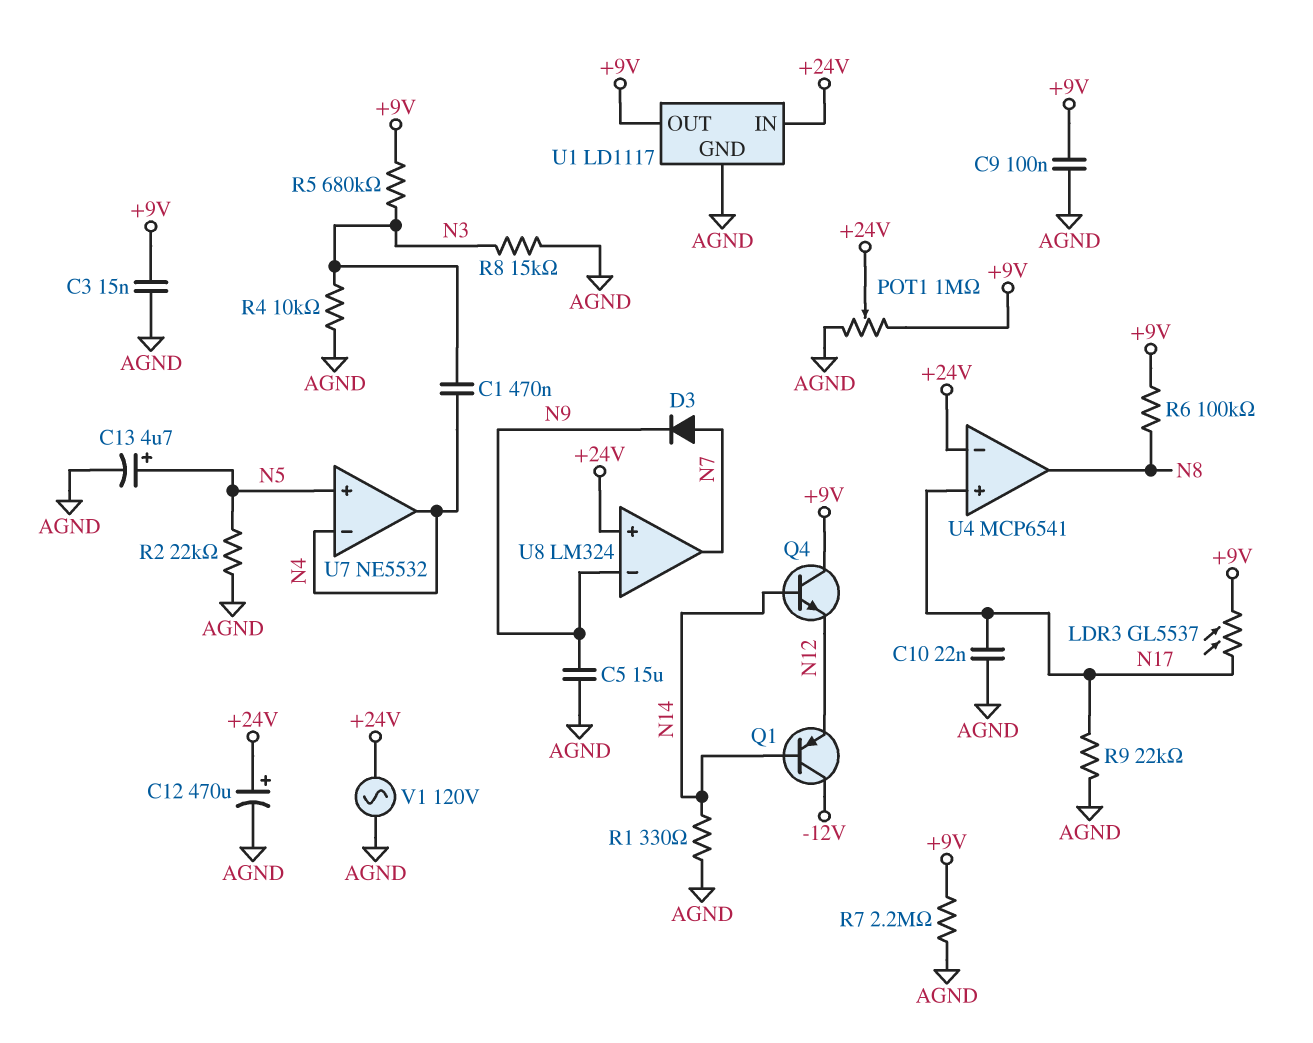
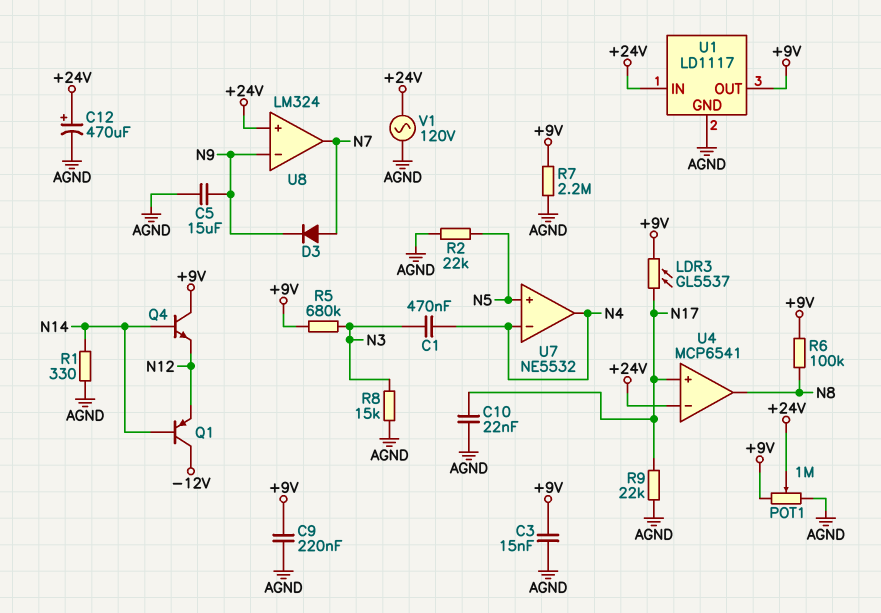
C9: 100nF (+9V, AGND) -> 220nF (+9V, AGND)
C13: 4.7uF (plus N5, minus AGND) -> none
R4: 10k (AGND, N3) -> none

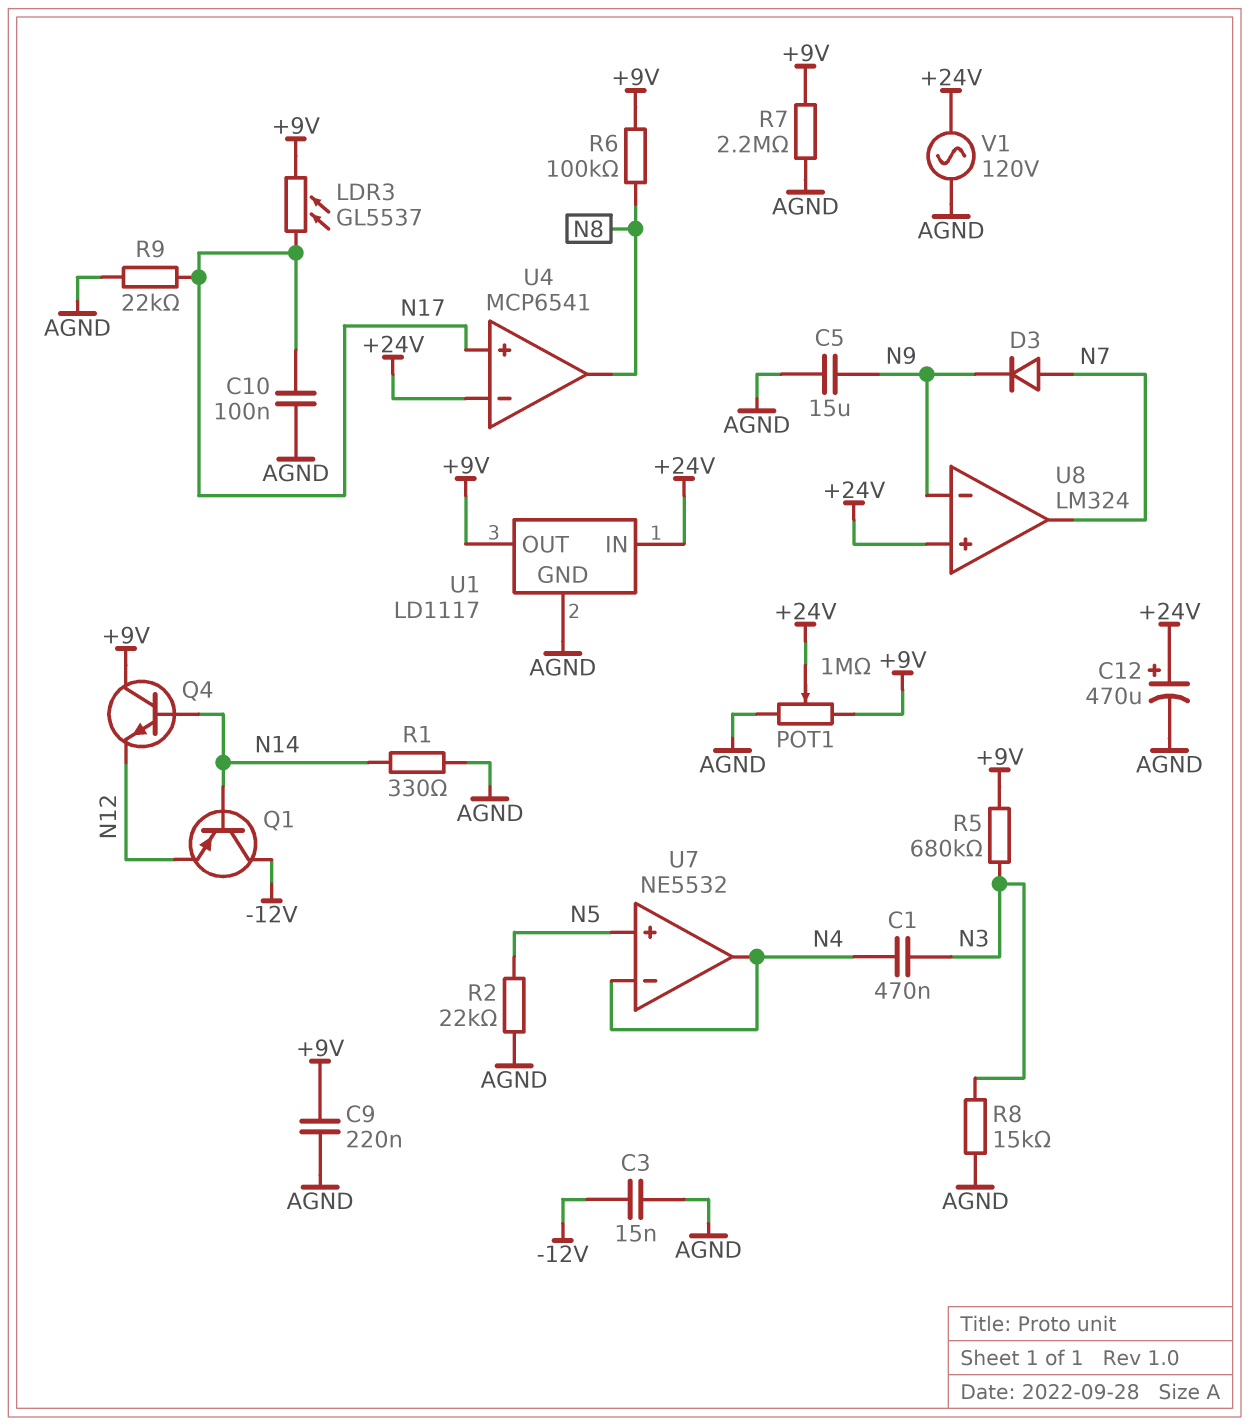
C3: 15nF (+9V, AGND) -> 15nF (-12V, AGND)
C10: 22nF (AGND, N17) -> 100nF (AGND, N17)

